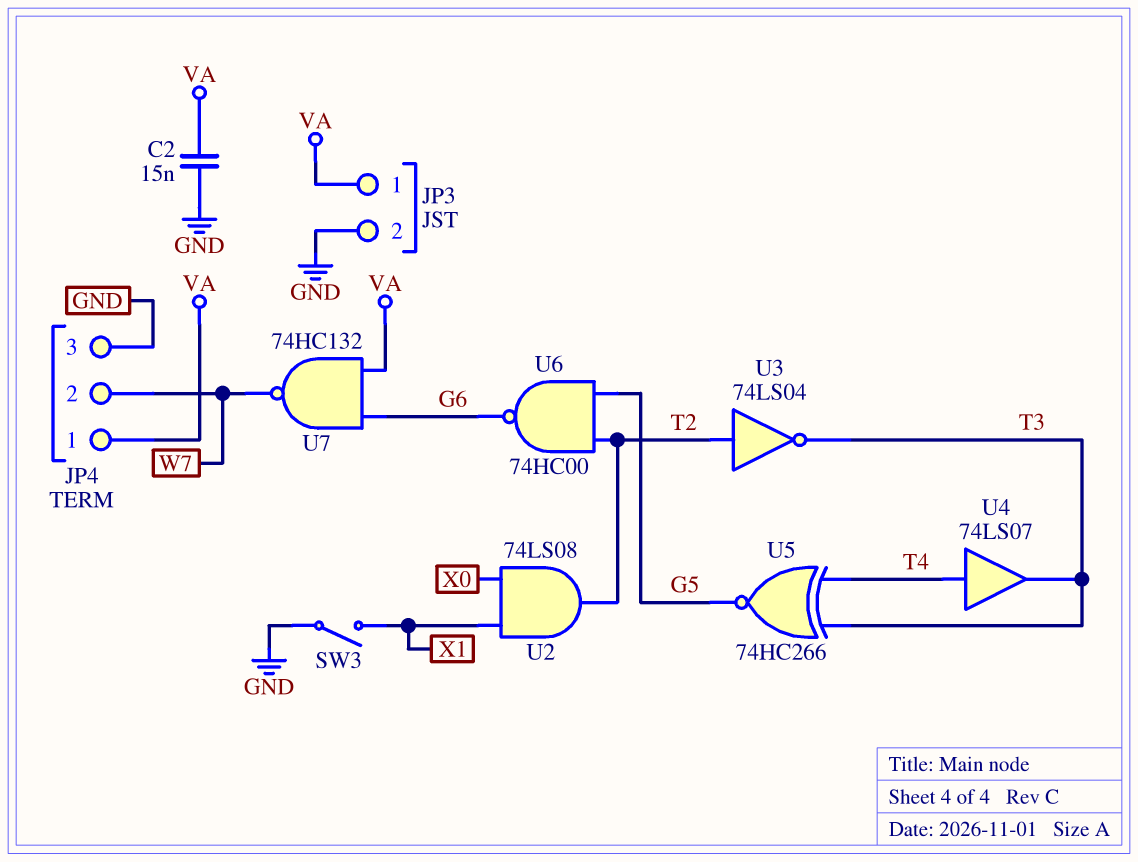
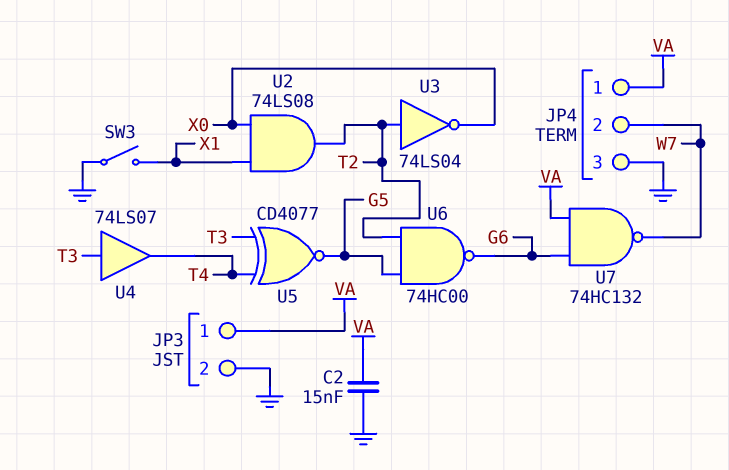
U3: NOT 74LS04 (in T2, out T3) -> NOT 74LS04 (in T2, out X0)
U4: buffer 74LS07 (in T4, out T3) -> buffer 74LS07 (in T3, out T4)
U5: XNOR 74HC266 (in T3, in T4, out G5) -> XNOR CD4077 (in T3, in T4, out G5)

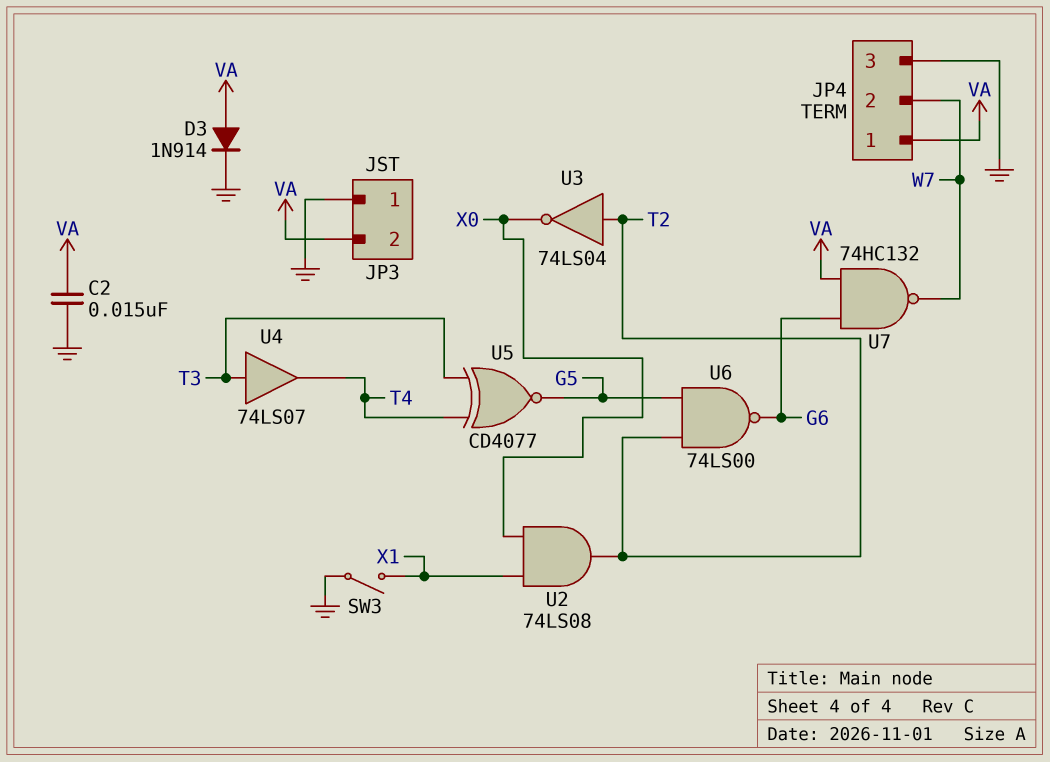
D3: none -> diode 1N914 (A VA, K GND)
JP3 pin 1: VA -> GND
JP3 pin 2: GND -> VA
U6: NAND 74HC00 (in G5, in T2, out G6) -> NAND 74LS00 (in G5, in T2, out G6)

